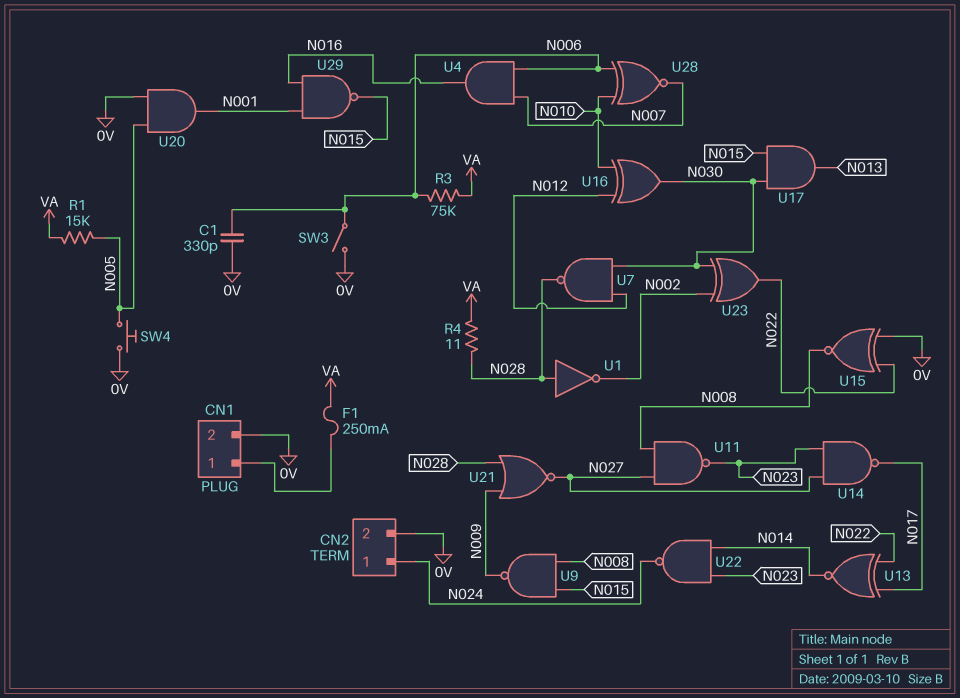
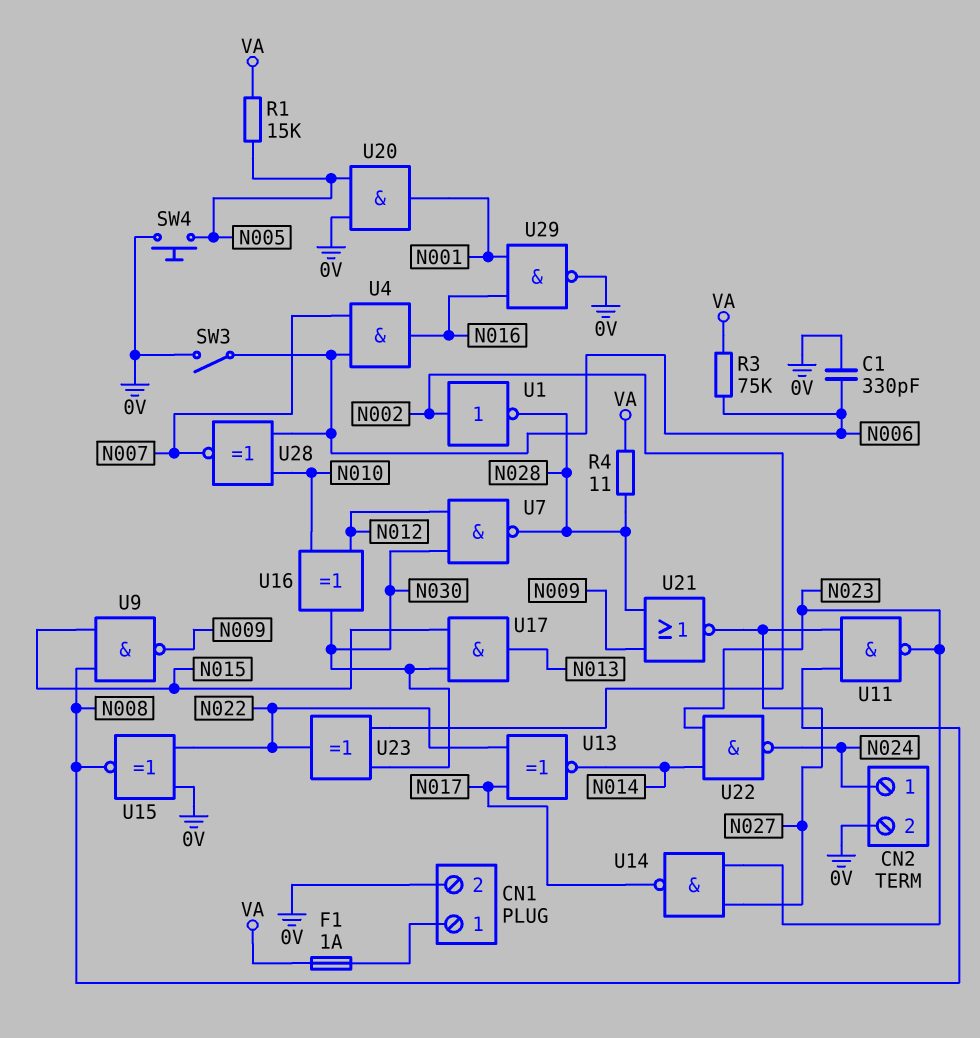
F1: 250mA (CN1/1, VA) -> 1A (CN1/1, VA)
U1: NOT (in N028, out N002) -> NOT (in N002, out N028)
U29: NAND (in N001, in N016, out N015) -> NAND (in N001, in N016, out 0V)

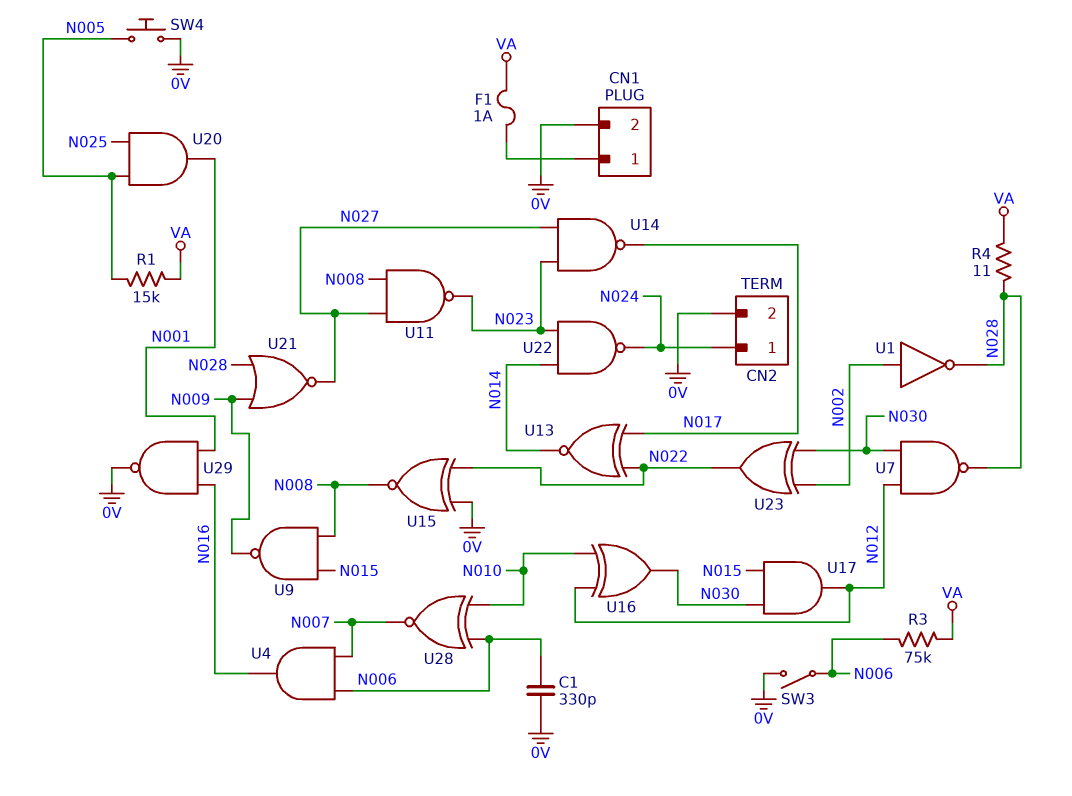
U17: AND (in N015, in N030, out N013) -> AND (in N015, in N030, out N012)
U20: AND (in 0V, in N005, out N001) -> AND (in N005, in N025, out N001)

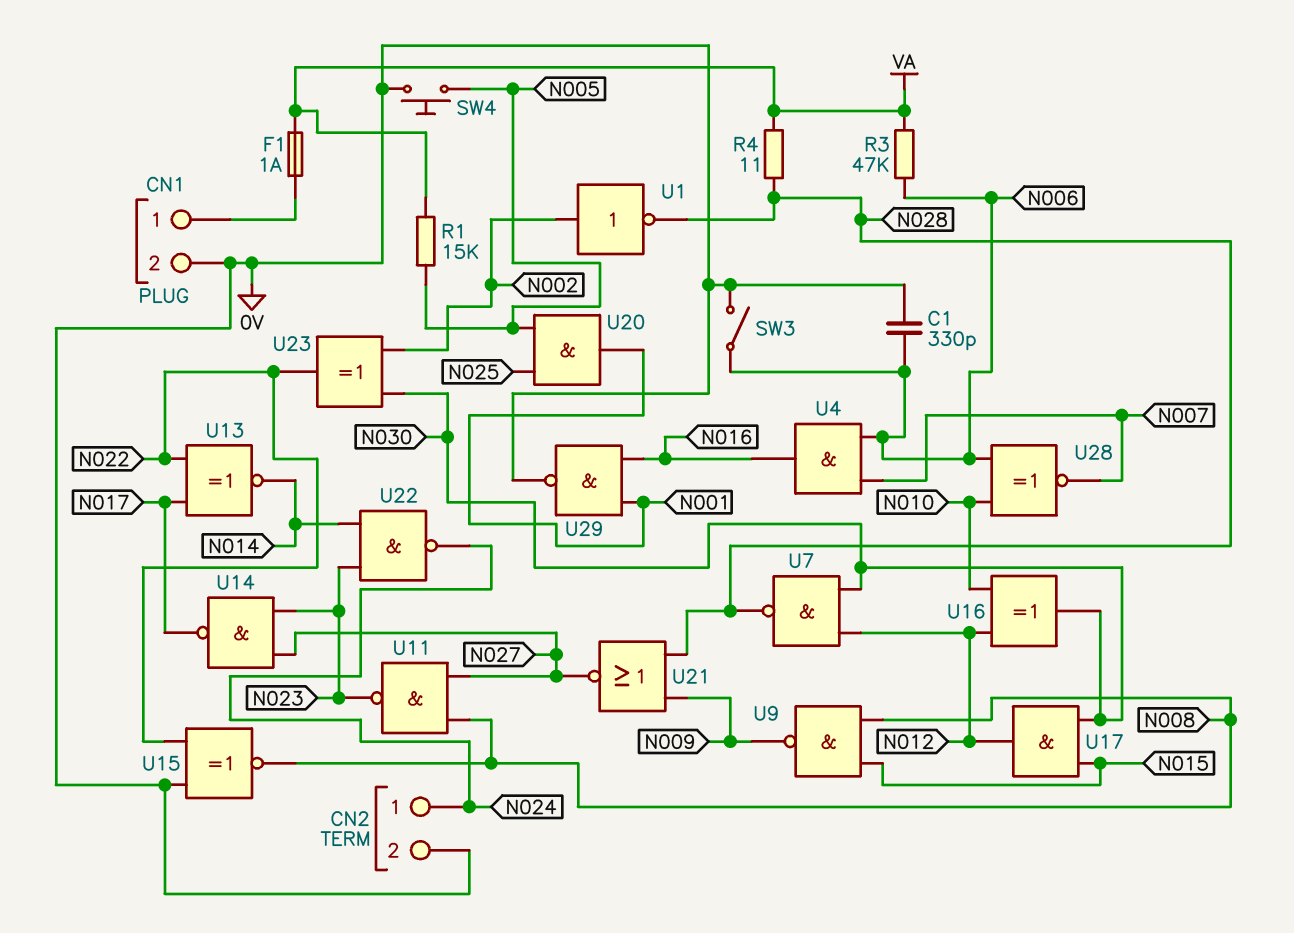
R3: 75k (N006, VA) -> 47k (N006, VA)

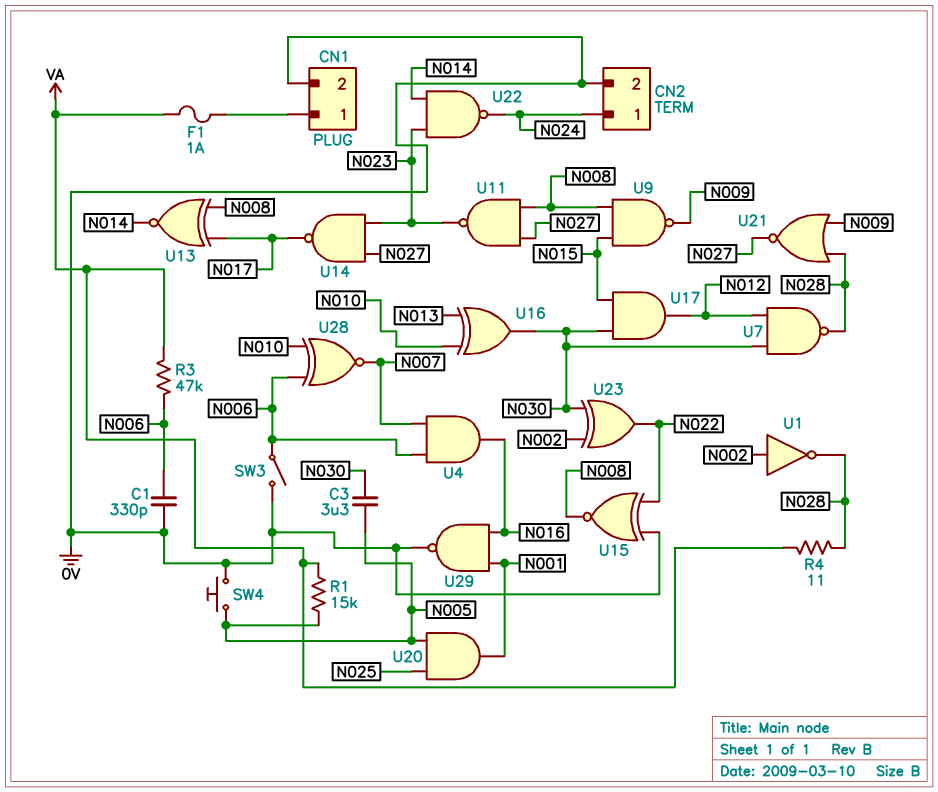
C3: none -> 3.3uF (N005, N030)
U13: XNOR (in N017, in N022, out N014) -> XNOR (in N008, in N017, out N014)
U16: XOR (in N010, in N012, out N030) -> XOR (in N010, in N013, out N030)

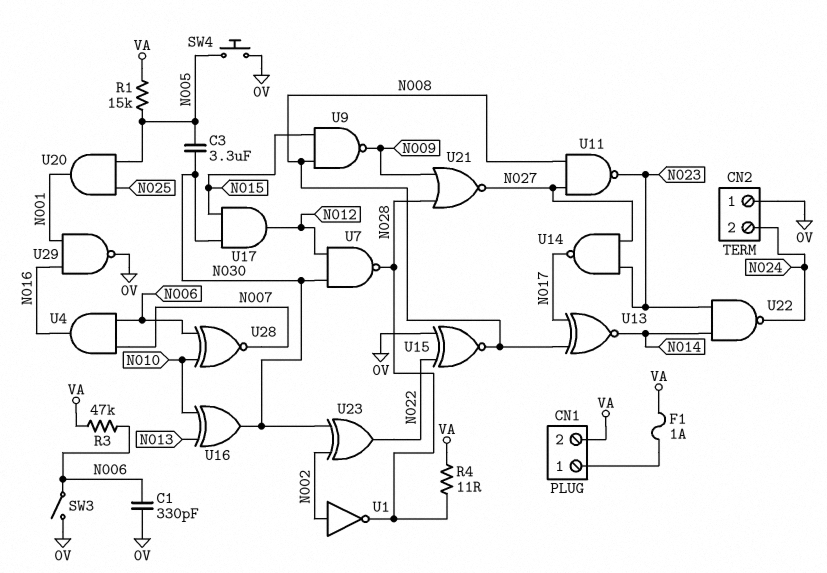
CN1 pin 2: 0V -> VA
CN2 pin 1: N024 -> 0V
CN2 pin 2: 0V -> N024

